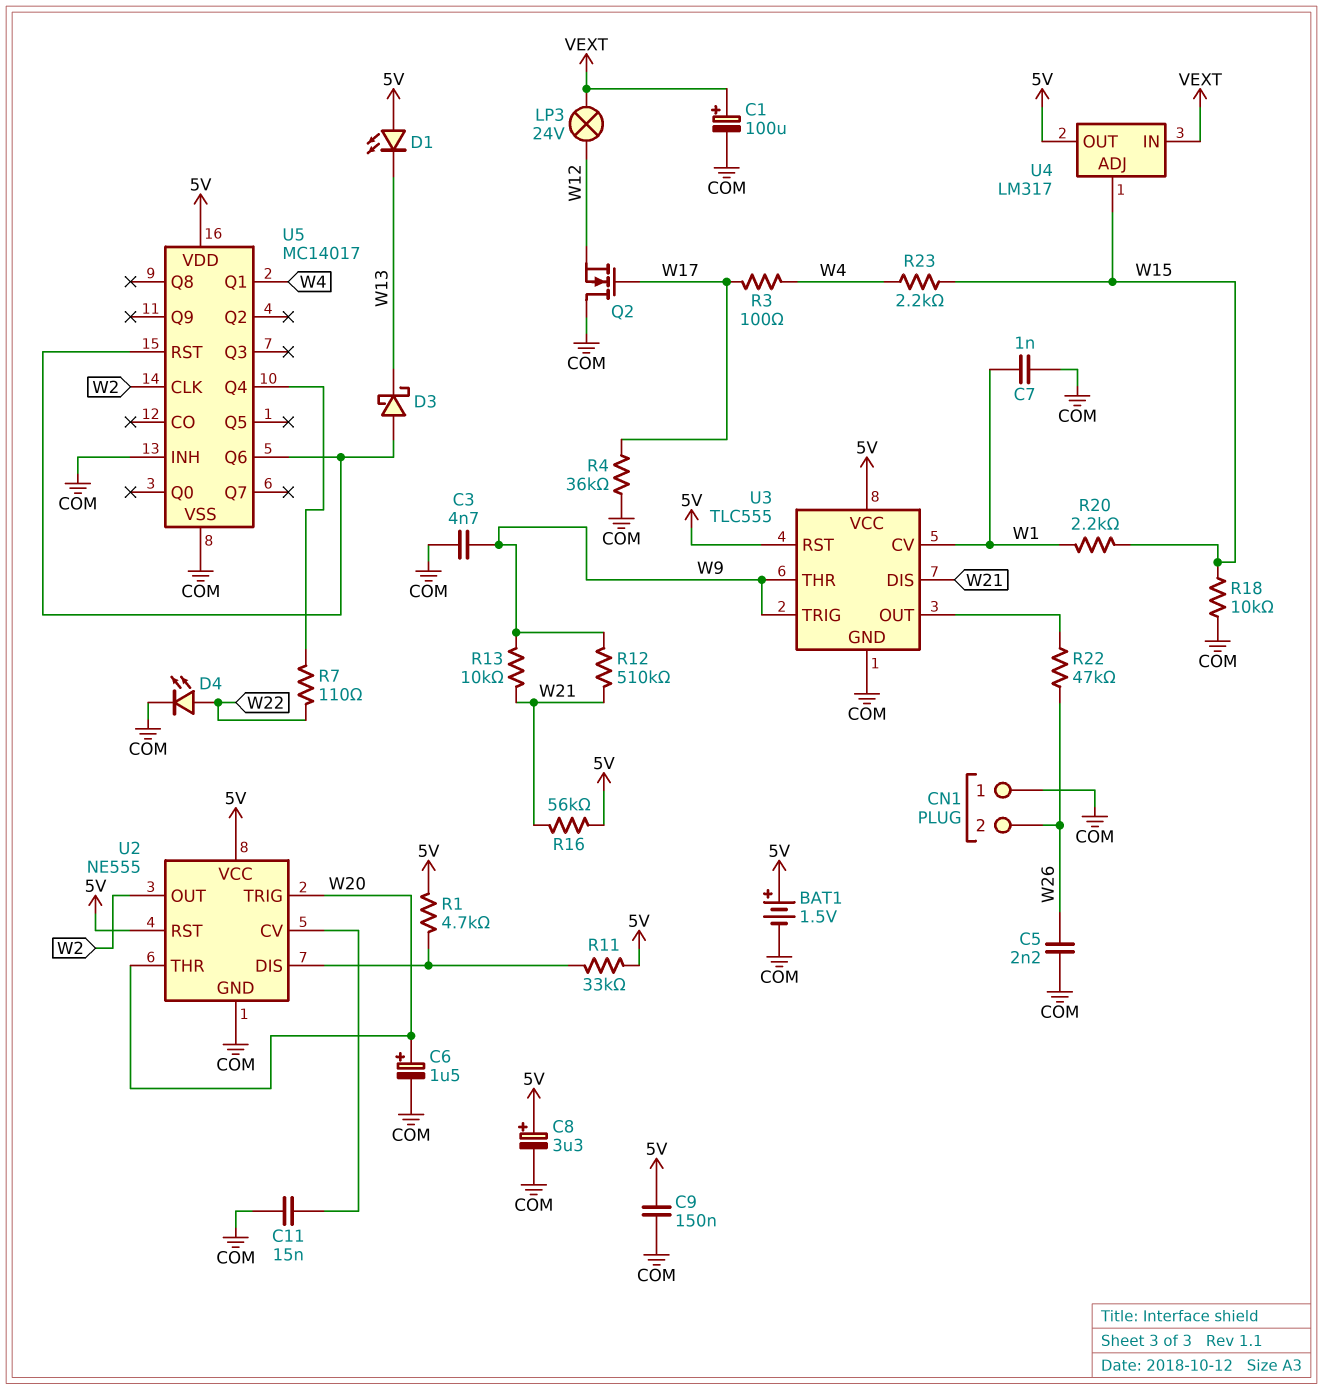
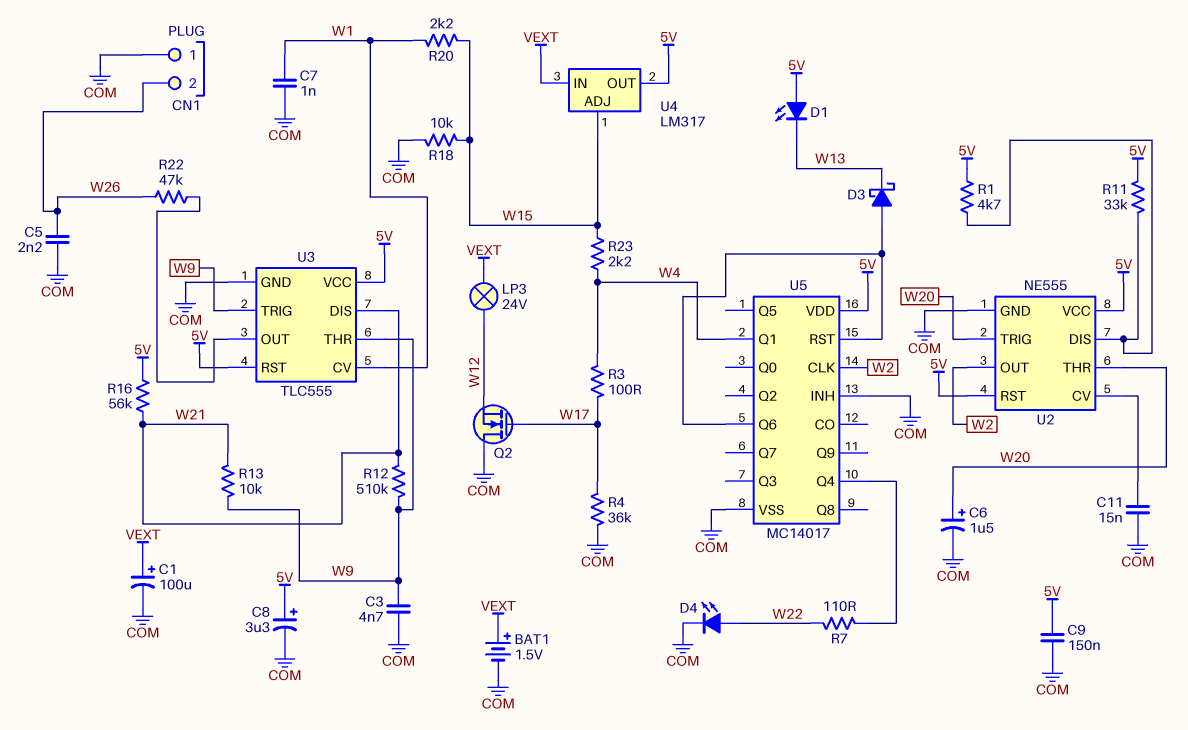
BAT1: 1.5V (plus 5V, minus COM) -> 1.5V (plus VEXT, minus COM)

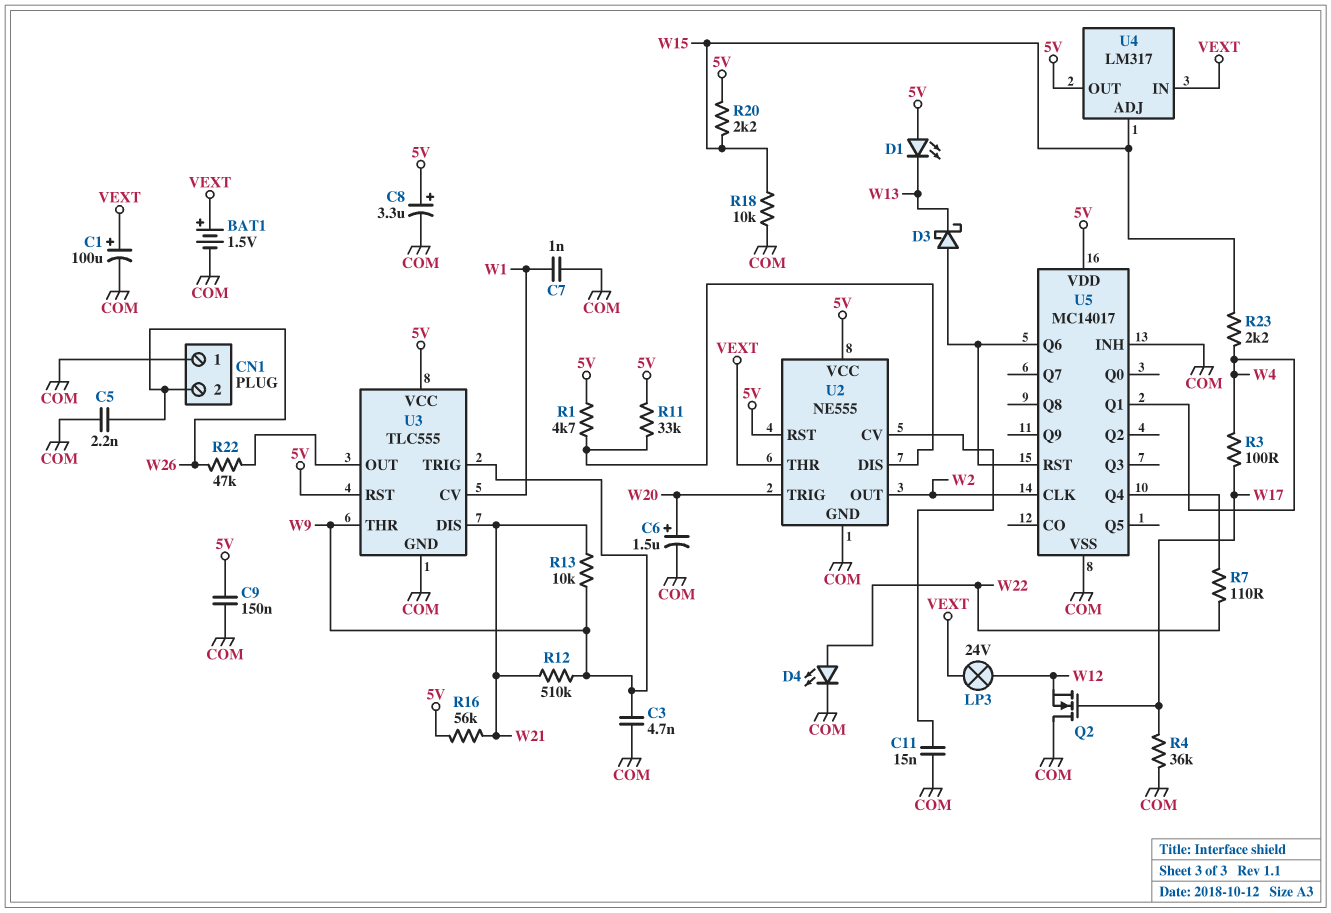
R20: 2.2k (W1, W15) -> 2.2k (5V, W15)
U2 pin THR: W20 -> VEXT

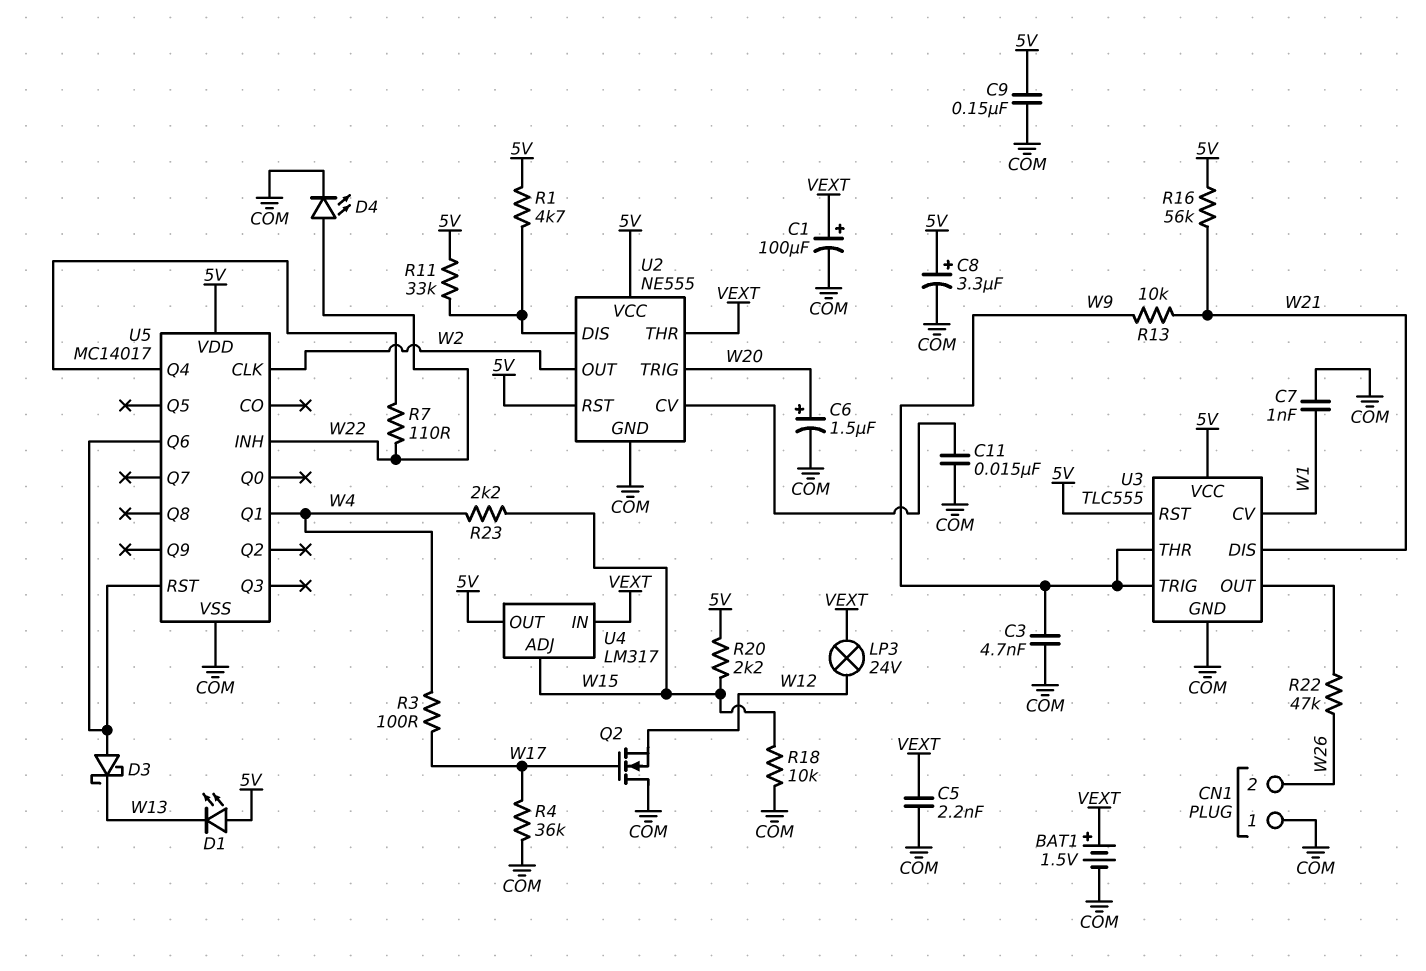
C5: 2.2nF (COM, W26) -> 2.2nF (COM, VEXT)
R12: 510k (W9, W21) -> none
U5 pin INH: COM -> W22

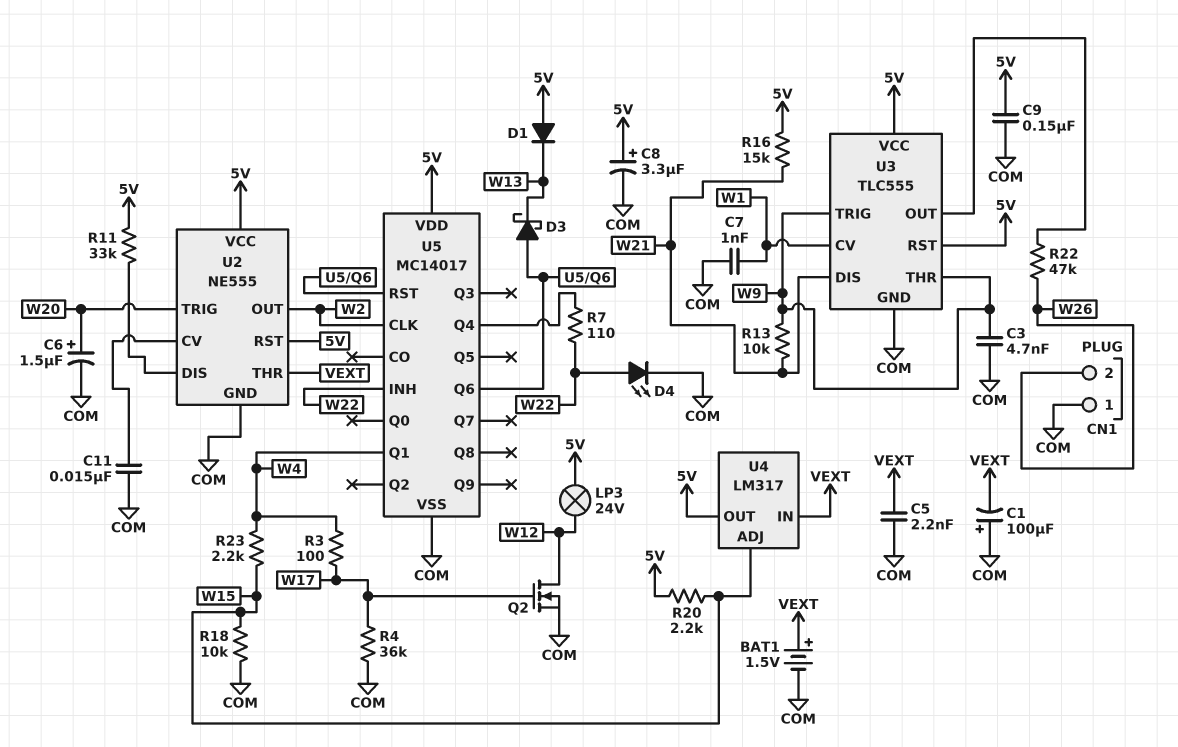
C1: 100uF (plus VEXT, minus COM) -> 100uF (plus COM, minus VEXT)
D1: LED (A 5V, K W13) -> diode (A 5V, K W13)
LP3: lamp 24V (VEXT, W12) -> lamp 24V (5V, W12)
Q2: NMOS (G W17, D COM, S W12) -> NMOS (G W17, D W12, S COM)
R1: 4.7k (5V, U2/DIS) -> none
R16: 56k (5V, W21) -> 15k (5V, W21)

